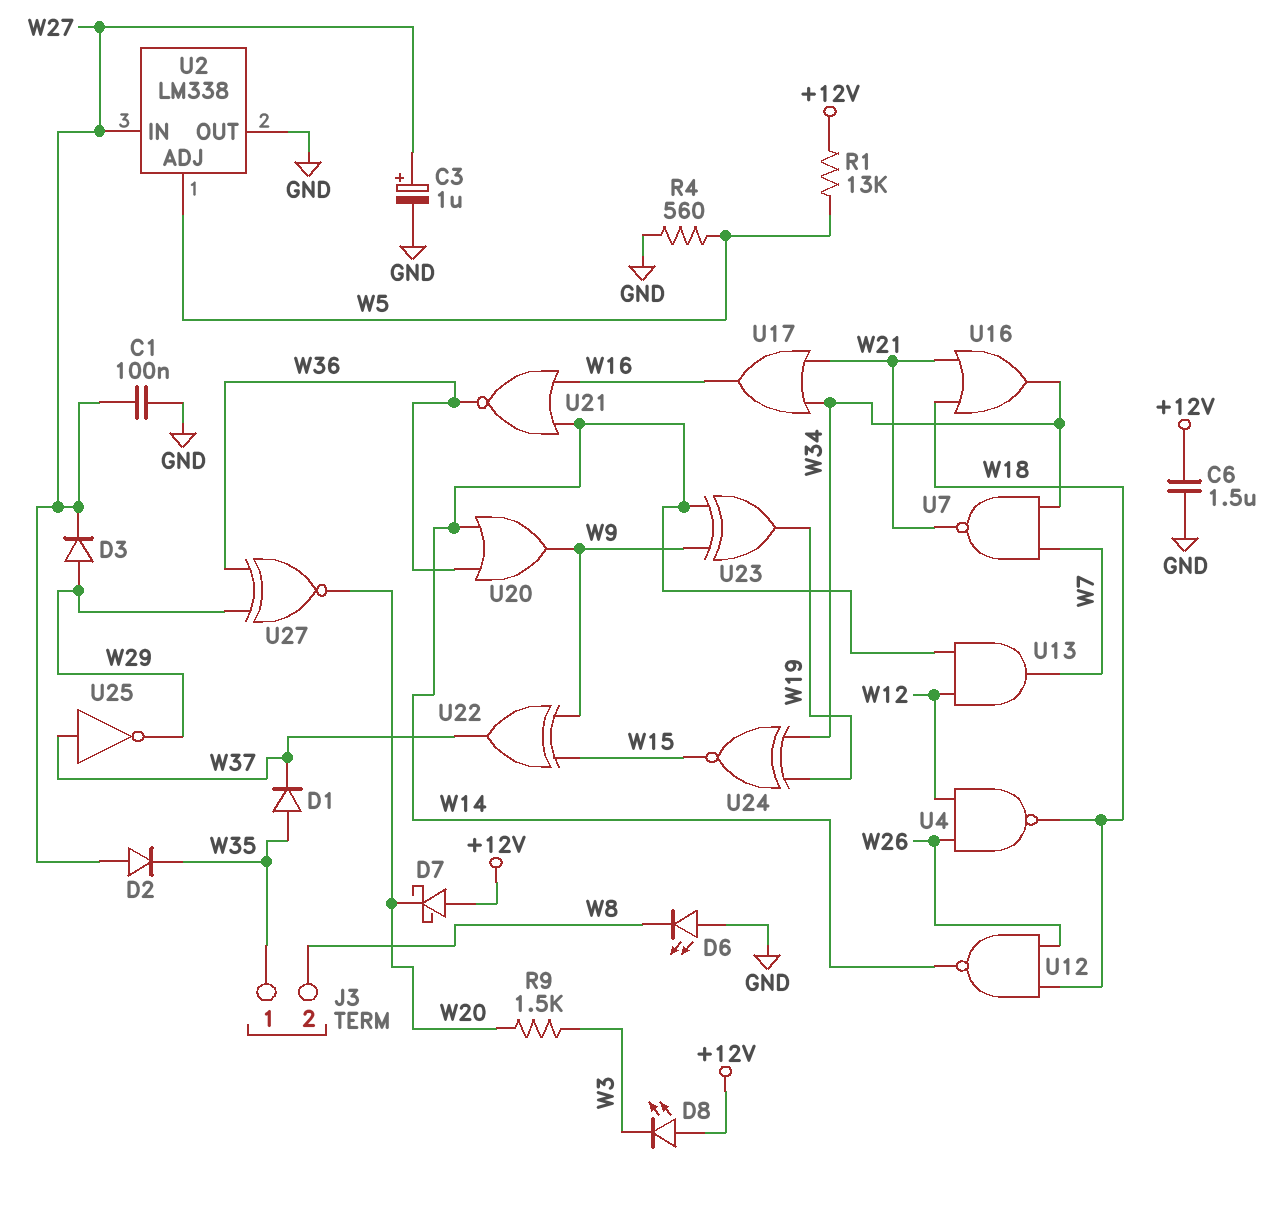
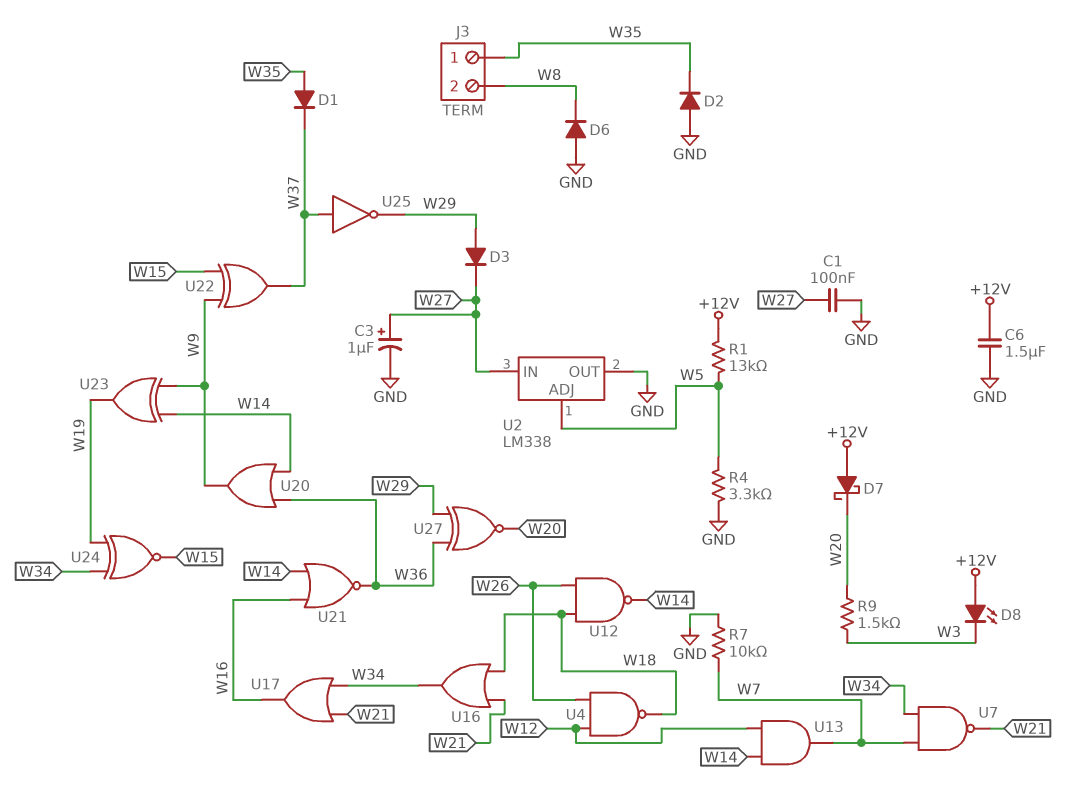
D2: diode (A W27, K W35) -> diode (A GND, K W35)
D6: LED (A GND, K W8) -> diode (A GND, K W8)
R4: 560 (GND, W5) -> 3.3k (GND, W5)
R7: none -> 10k (GND, W7)

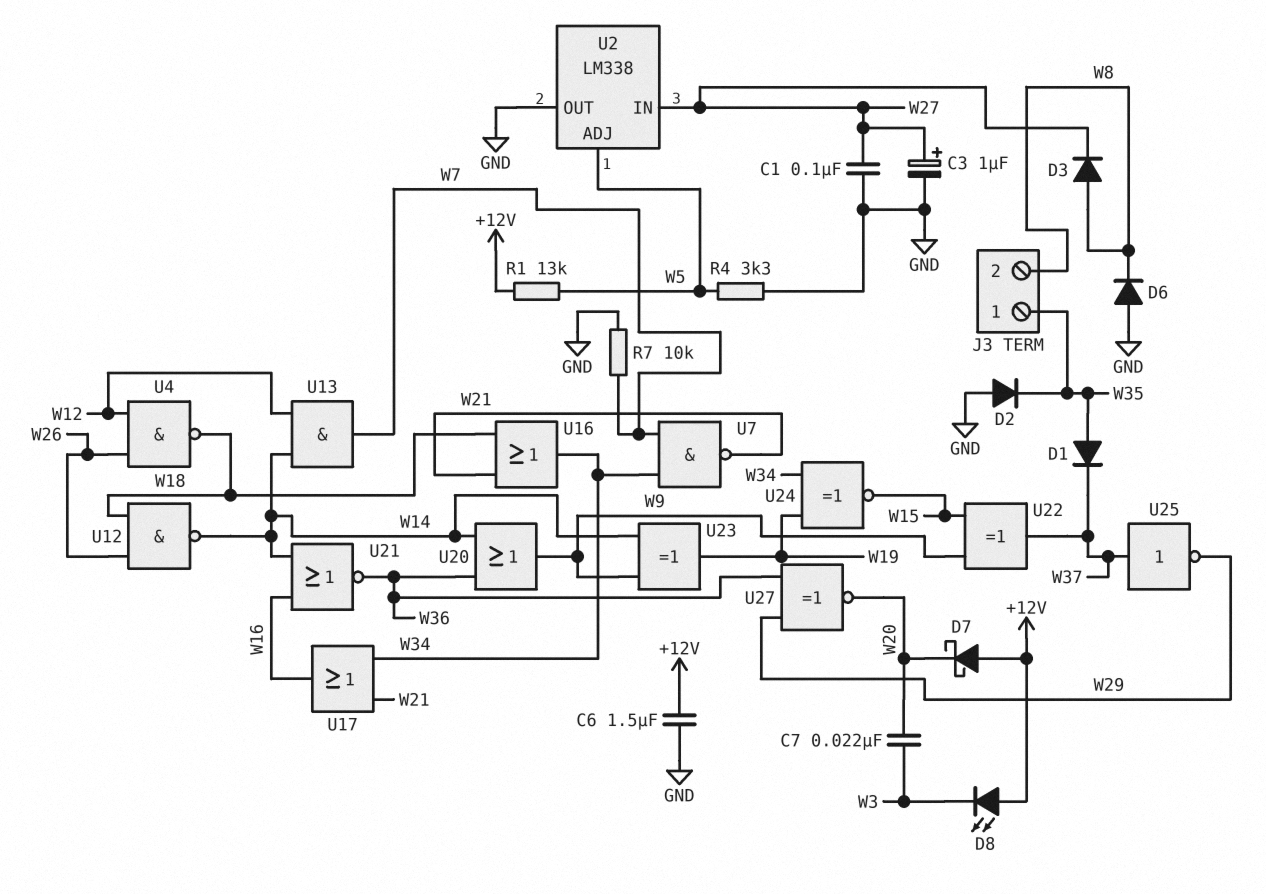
C7: none -> 22nF (W3, W20)
D3: diode (A W29, K W27) -> diode (A W8, K W27)
R9: 1.5k (W3, W20) -> none

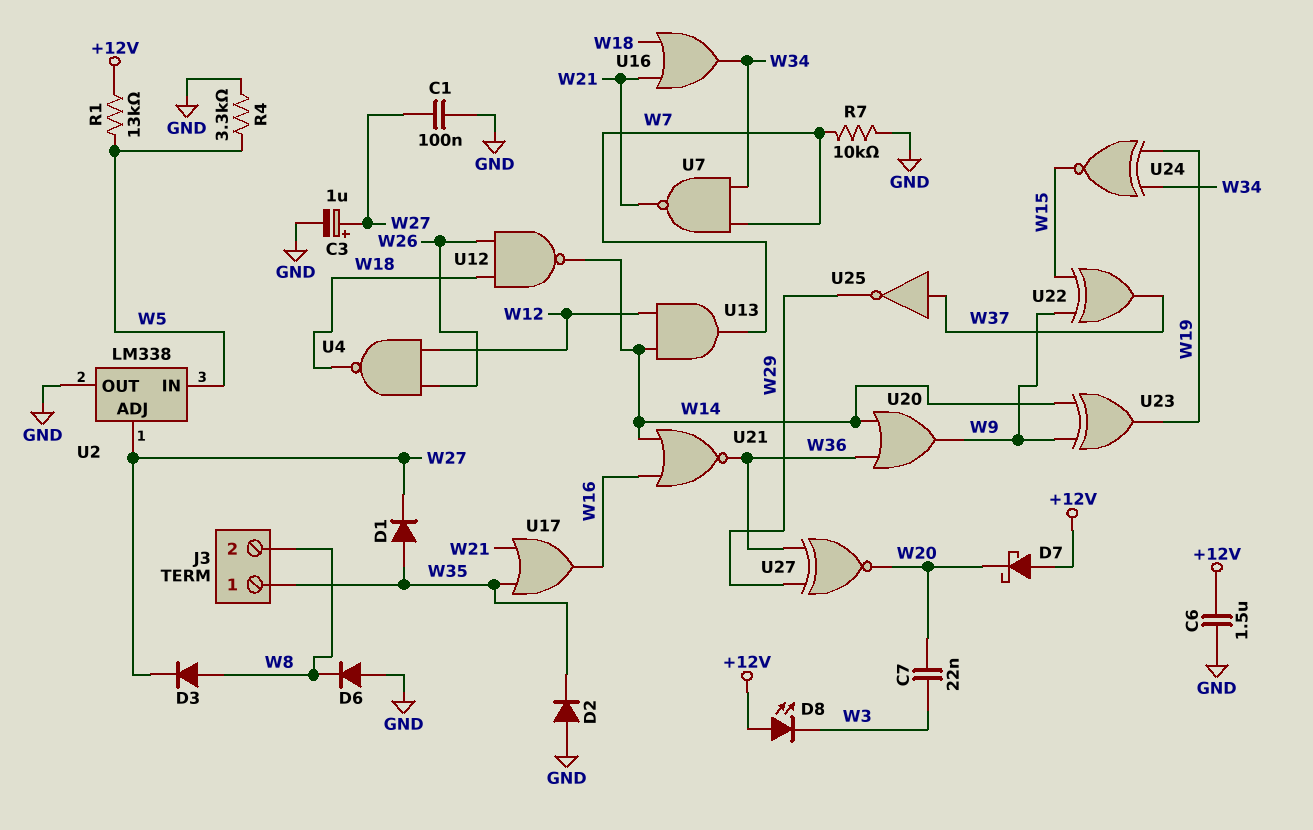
D1: diode (A W35, K W37) -> diode (A W35, K W27)
U2 pin ADJ: W5 -> W27
U2 pin IN: W27 -> W5
U17: OR (in W21, in W34, out W16) -> OR (in W21, in W35, out W16)

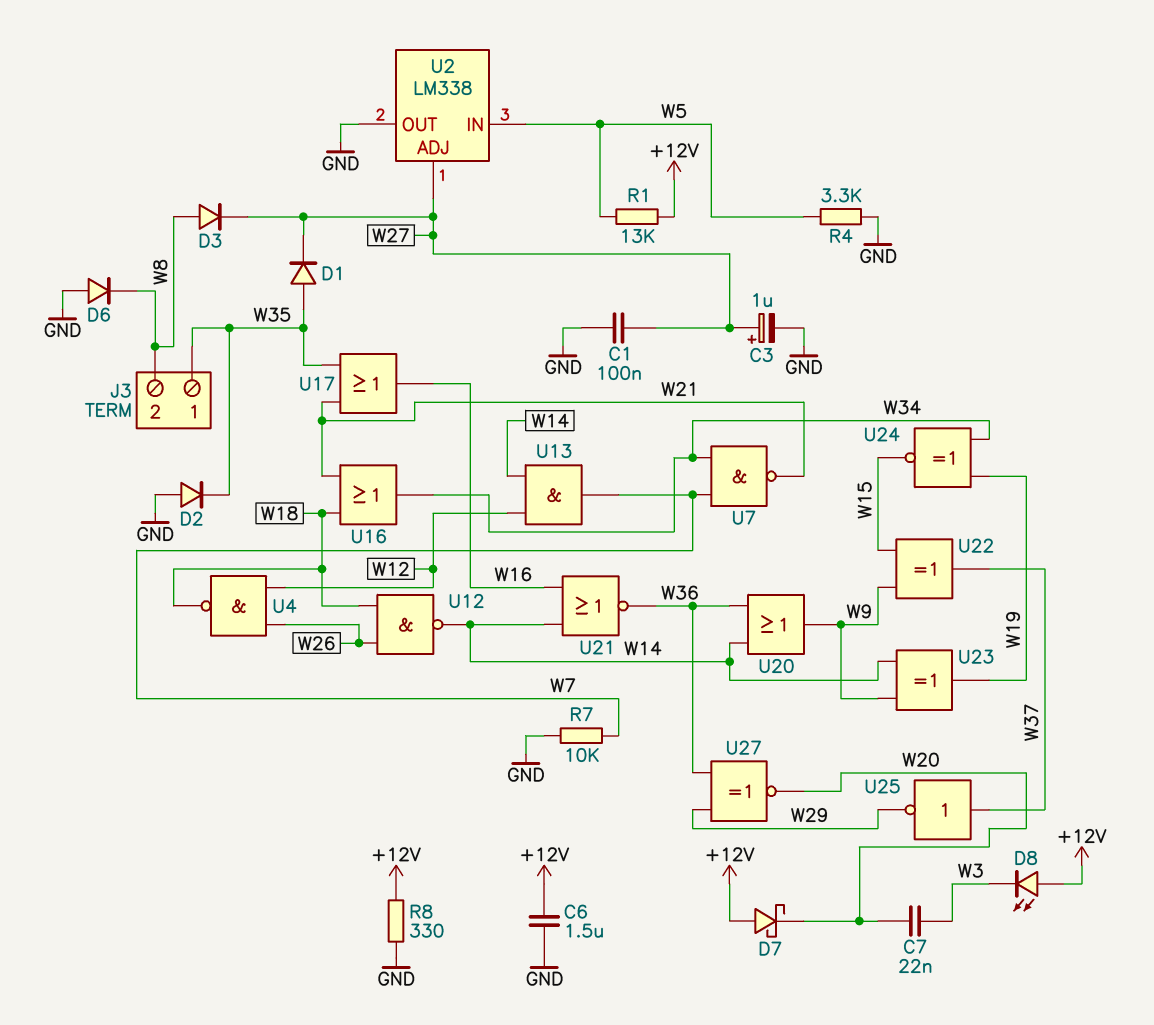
R8: none -> 330 (+12V, GND)

